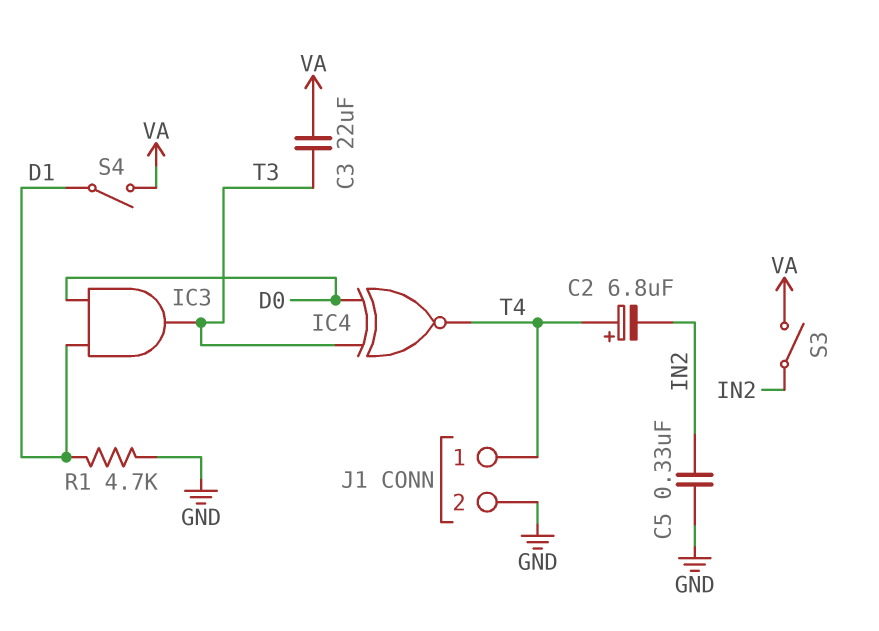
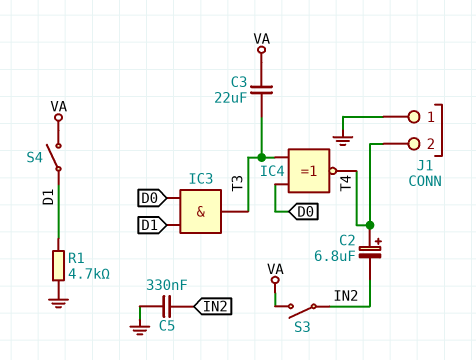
J1 pin 1: T4 -> GND
J1 pin 2: GND -> T4

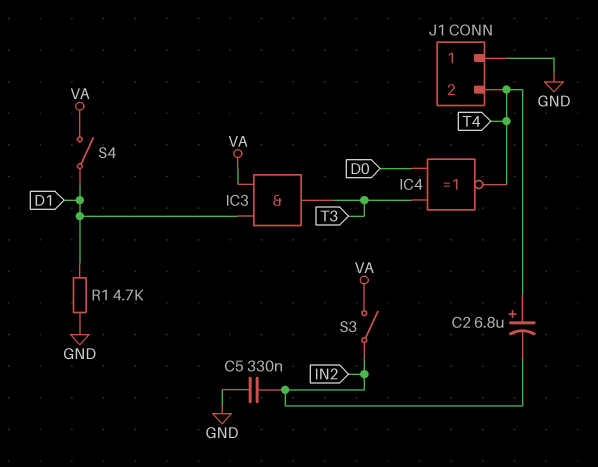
C3: 22uF (T3, VA) -> none
IC3: AND (in D0, in D1, out T3) -> AND (in D1, in VA, out T3)

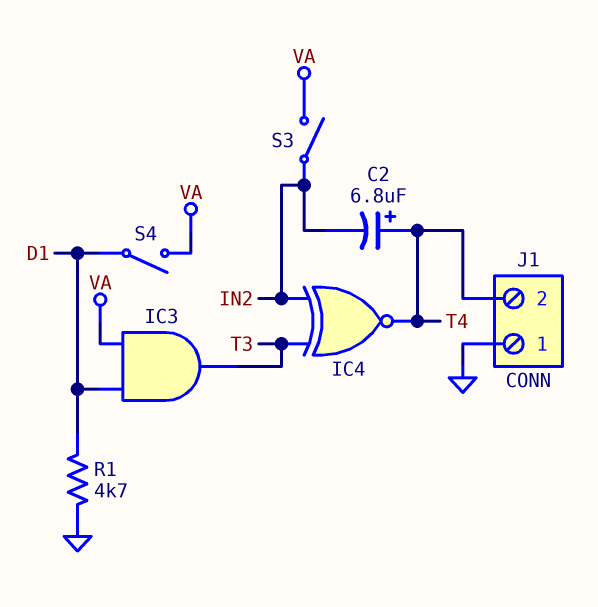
C5: 330nF (GND, IN2) -> none
IC4: XNOR (in D0, in T3, out T4) -> XNOR (in IN2, in T3, out T4)

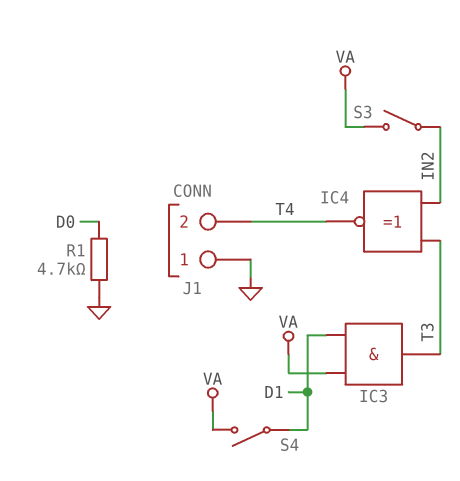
C2: 6.8uF (plus T4, minus IN2) -> none
R1: 4.7k (D1, GND) -> 4.7k (D0, GND)

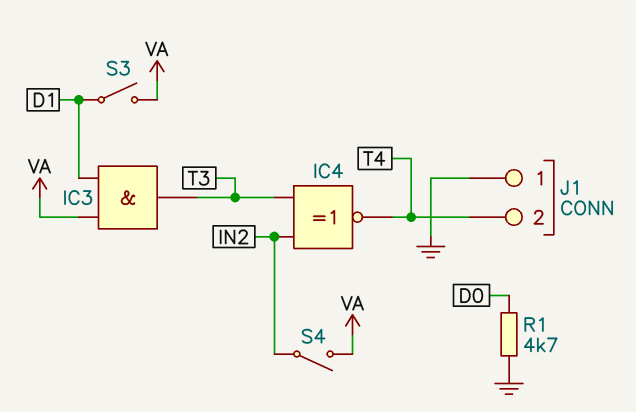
S3: switch (IN2, VA) -> switch (D1, VA)
S4: switch (D1, VA) -> switch (IN2, VA)

